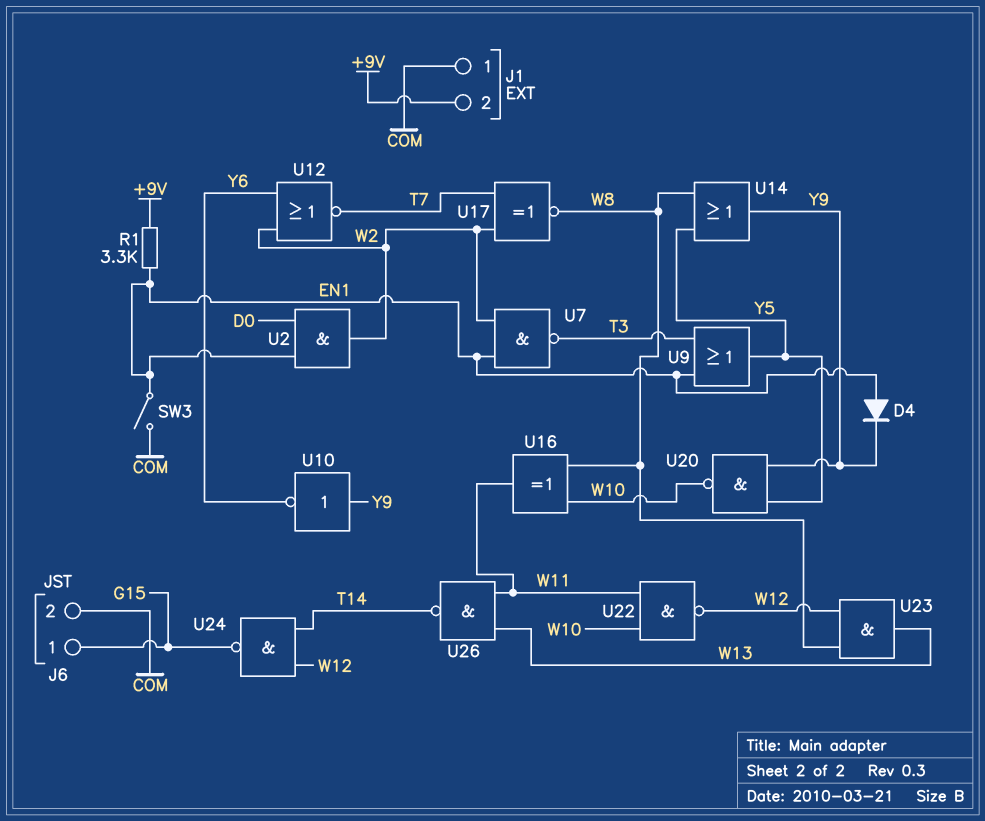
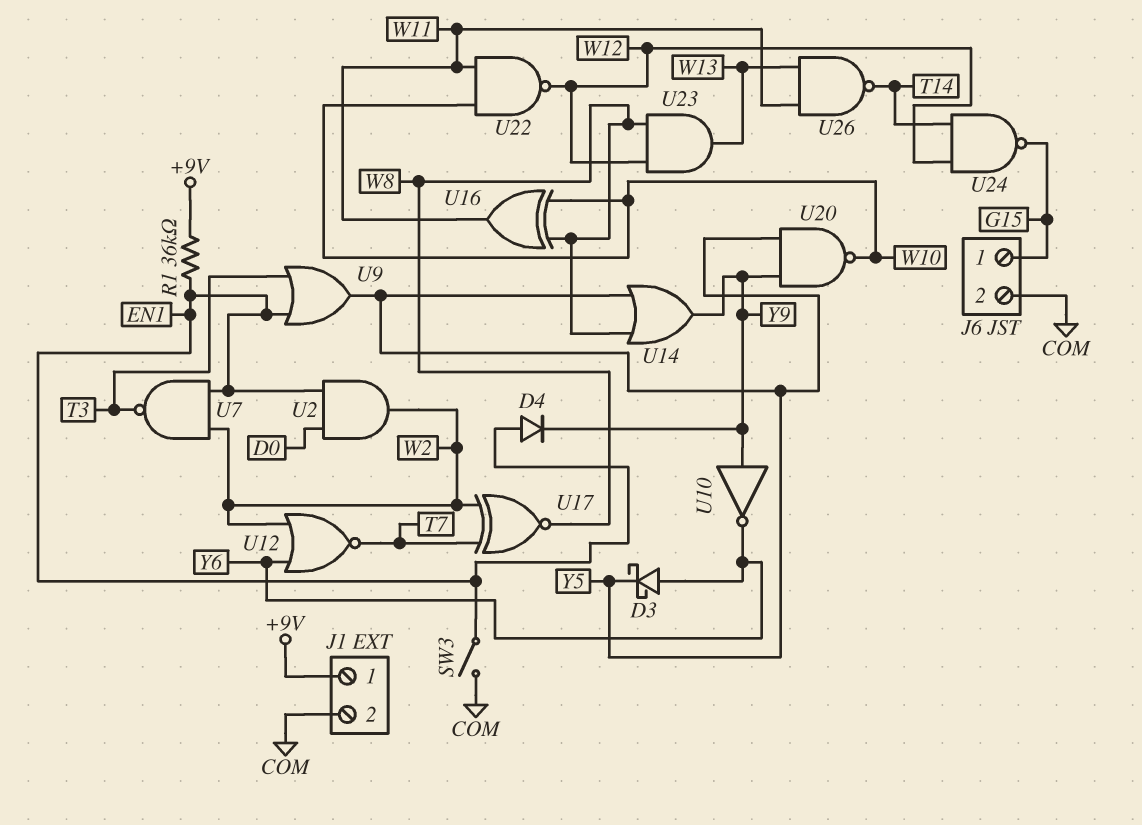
D3: none -> schottky (A Y6, K Y5)
J1 pin 1: COM -> +9V
J1 pin 2: +9V -> COM
R1: 3.3k (+9V, EN1) -> 36k (+9V, EN1)

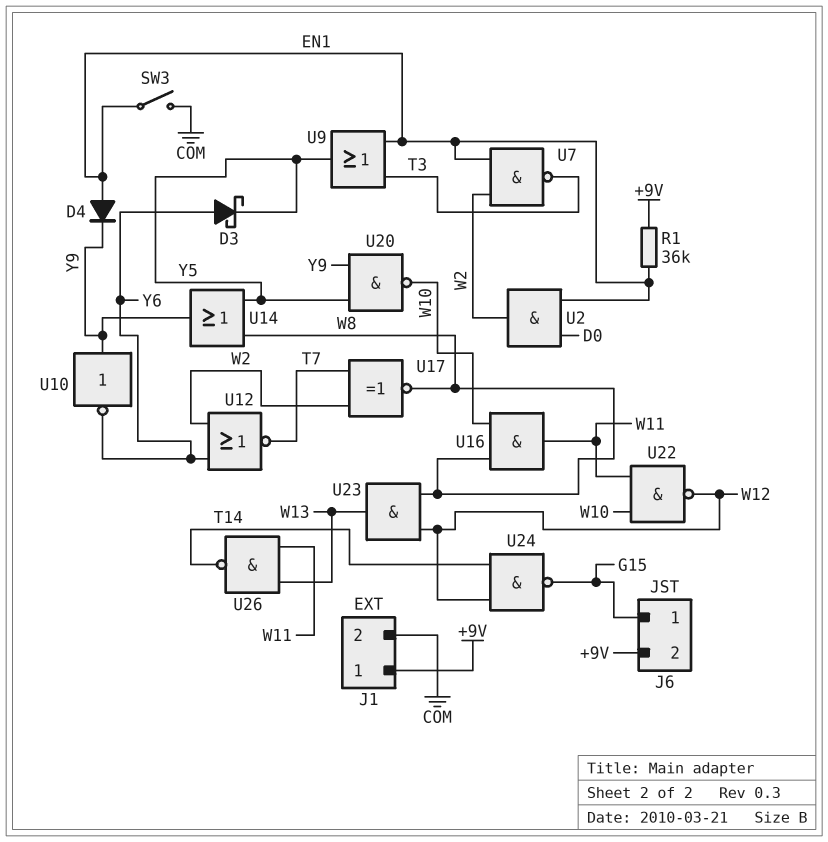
J6 pin 2: COM -> +9V
U16: XOR (in W8, in W10, out W11) -> AND (in W8, in W10, out W11)

